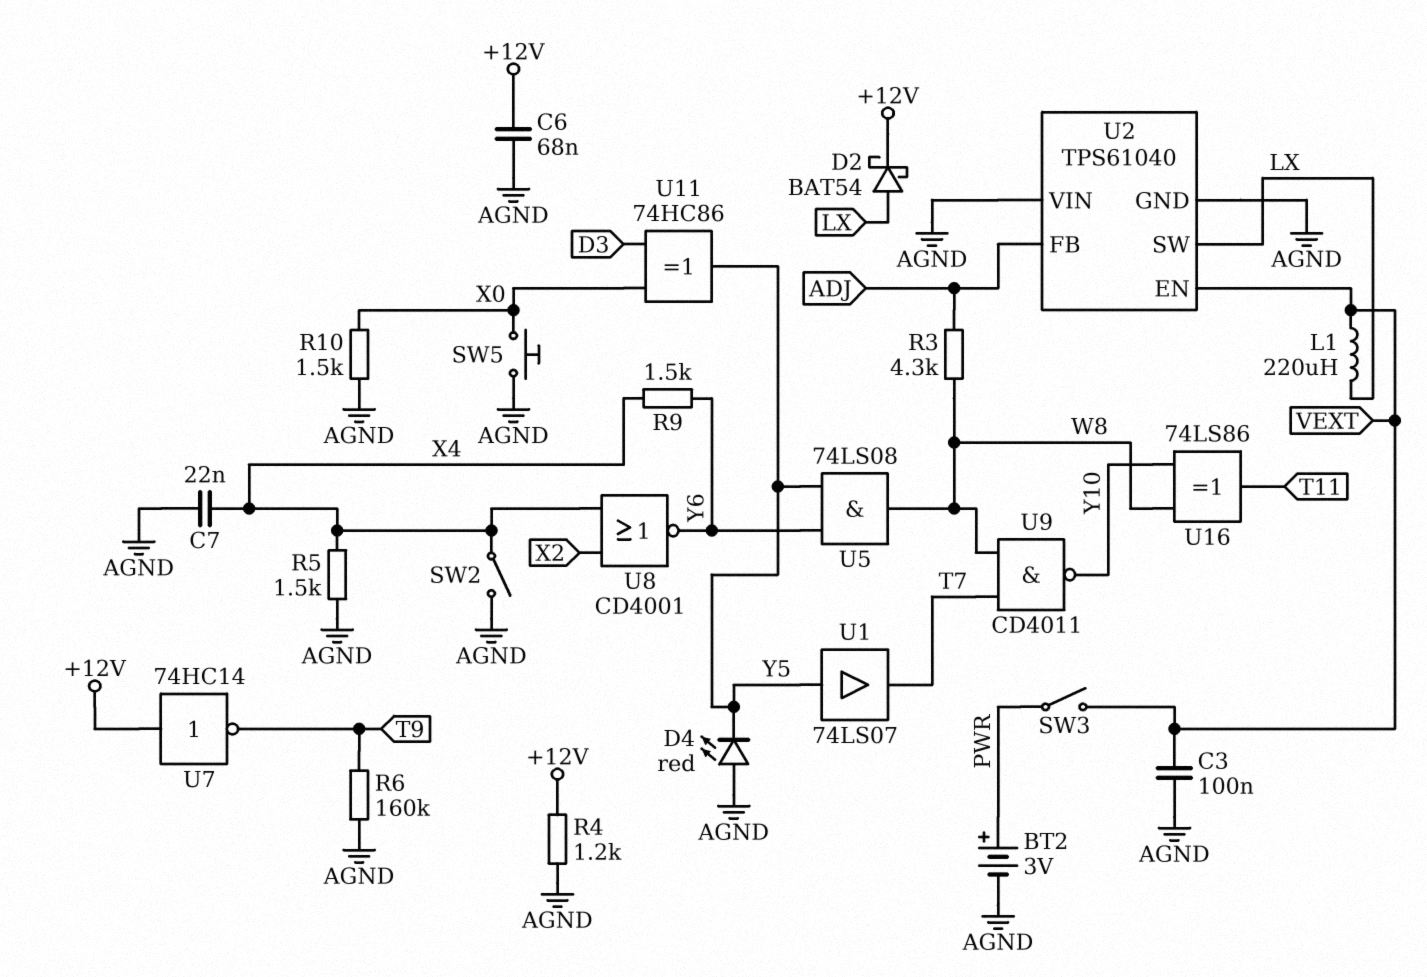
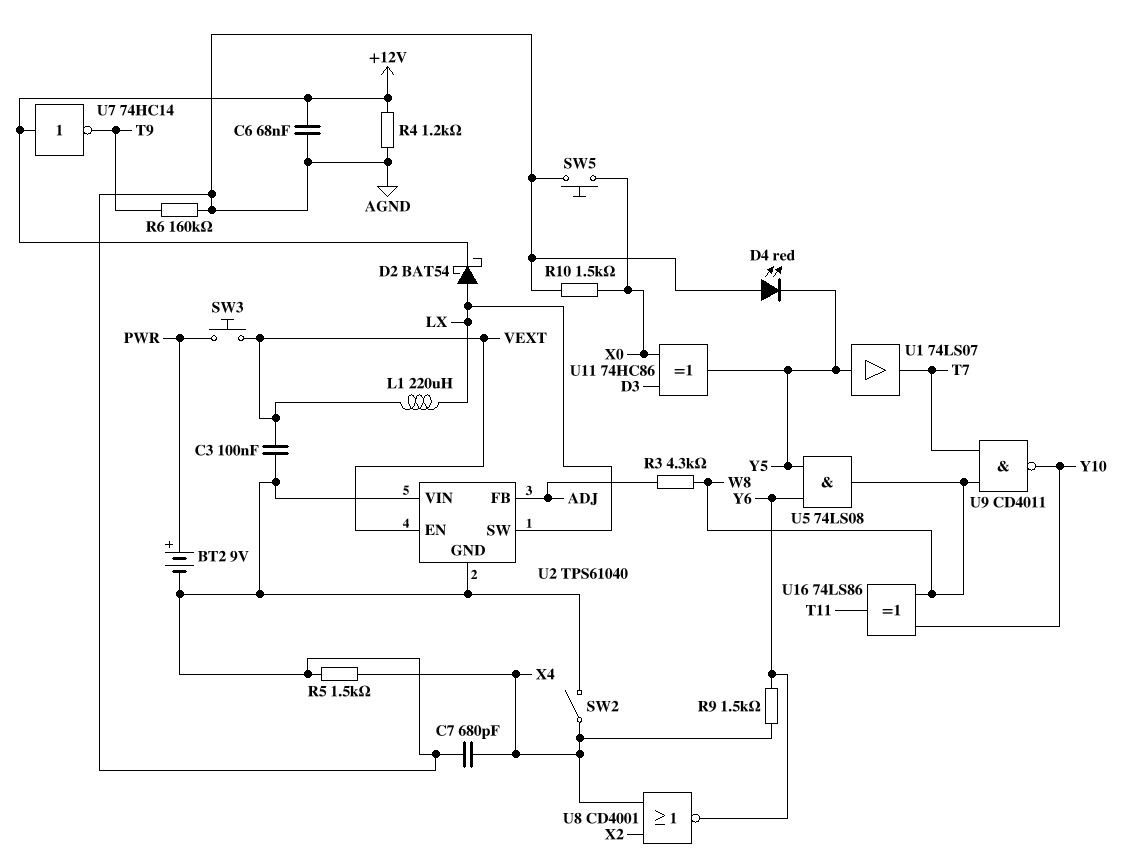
BT2: 3V (plus PWR, minus AGND) -> 9V (plus PWR, minus AGND)
C7: 22nF (AGND, X4) -> 680pF (AGND, X4)
SW3: switch (PWR, VEXT) -> button (PWR, VEXT)

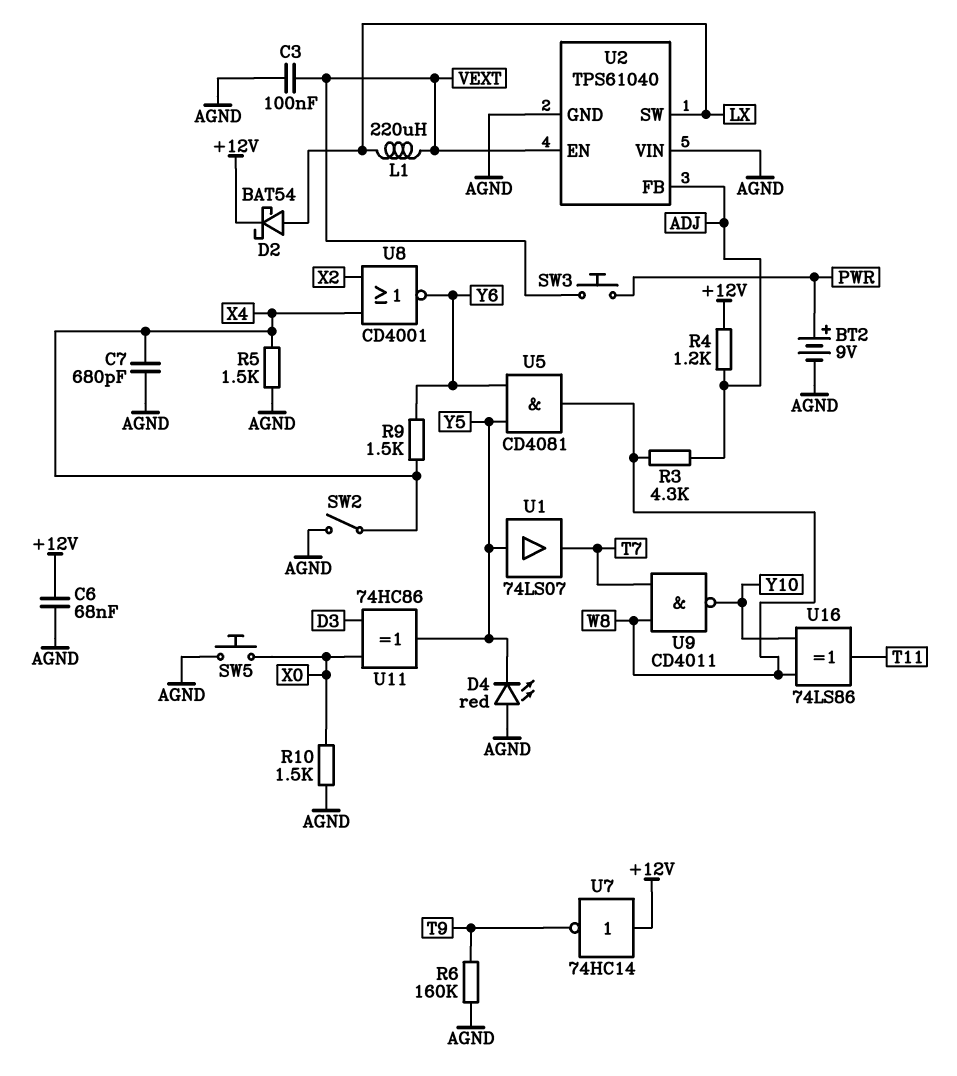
R4: 1.2k (+12V, AGND) -> 1.2k (+12V, ADJ)
U5: AND 74LS08 (in Y5, in Y6, out W8) -> AND CD4081 (in Y5, in Y6, out W8)

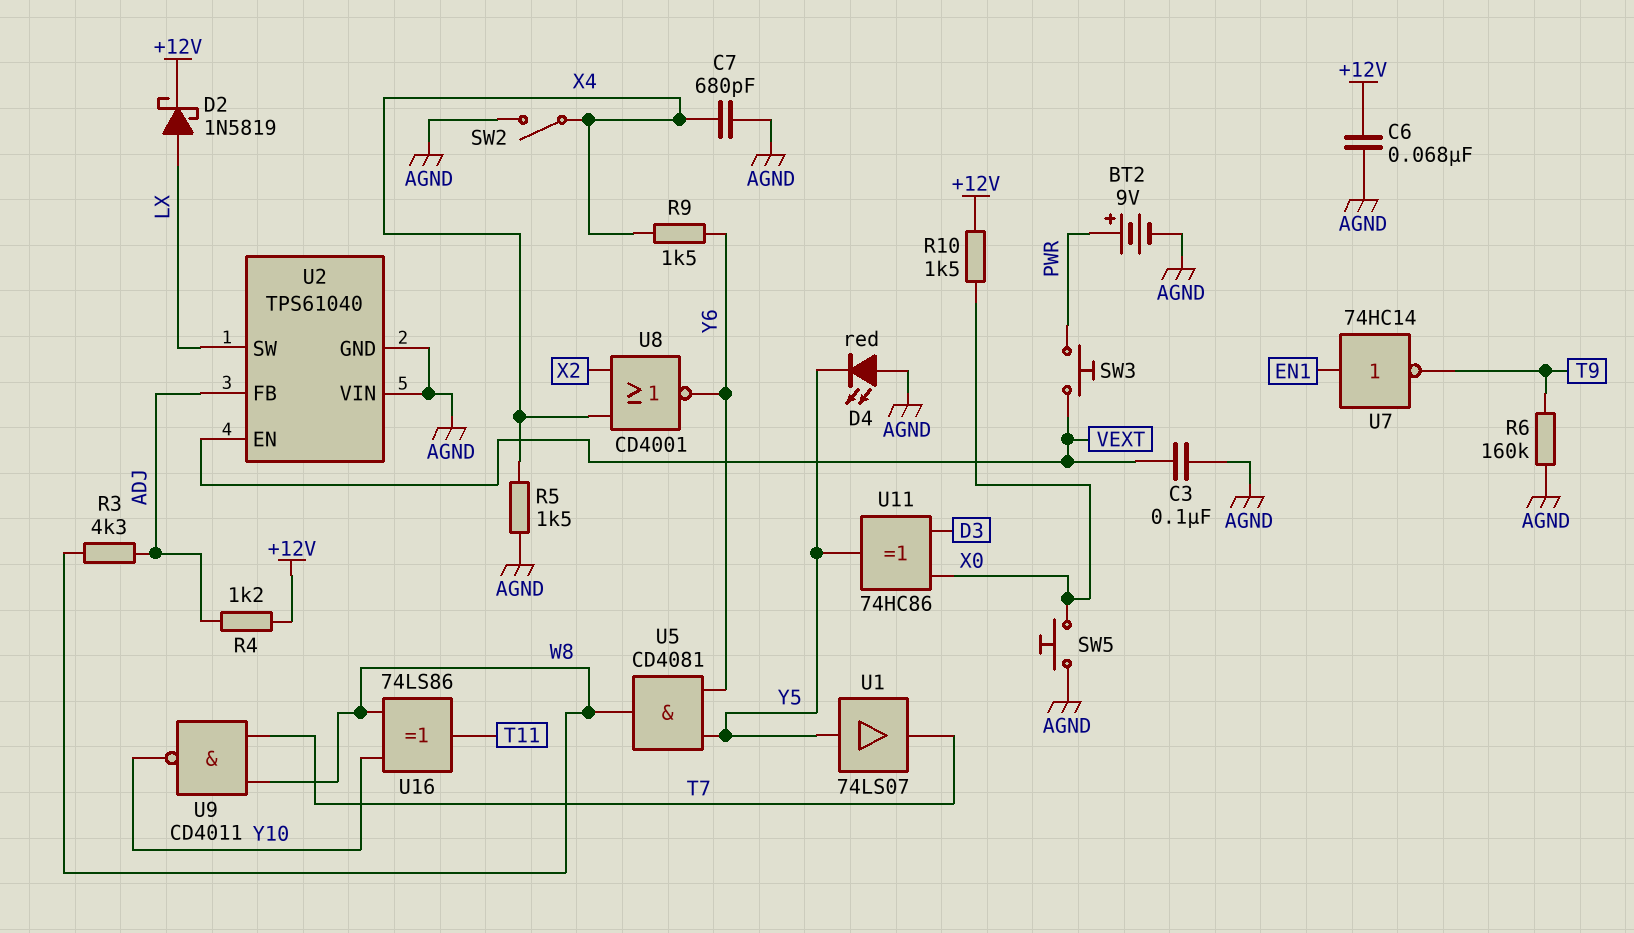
D2: schottky BAT54 (A LX, K +12V) -> schottky 1N5819 (A LX, K +12V)
L1: 220uH (LX, VEXT) -> none
R10: 1.5k (AGND, X0) -> 1.5k (+12V, X0)
U7: NOT 74HC14 (in +12V, out T9) -> NOT 74HC14 (in EN1, out T9)

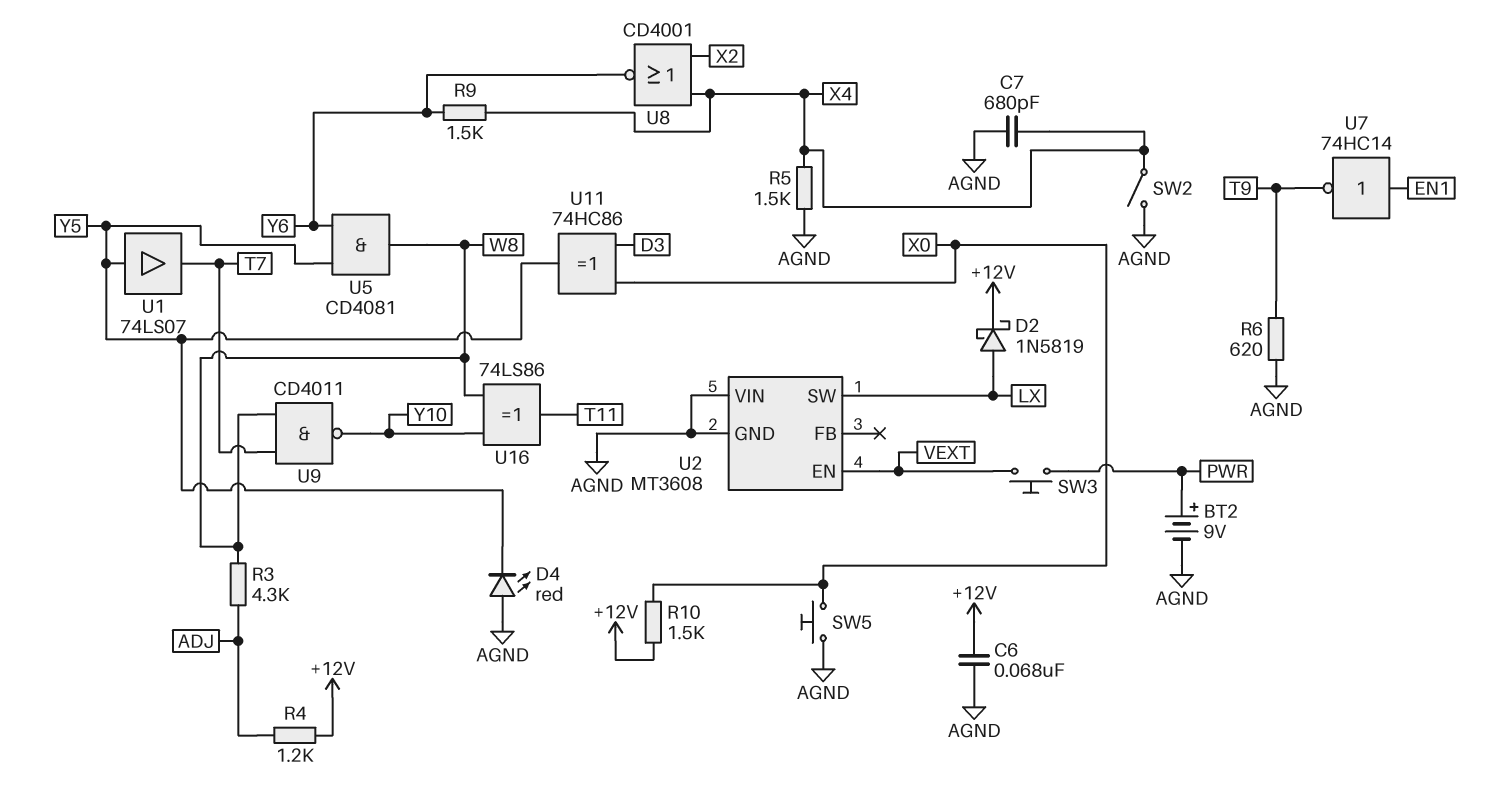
C3: 100nF (AGND, VEXT) -> none
R6: 160k (AGND, T9) -> 620 (AGND, T9)
U2: TPS61040 -> MT3608
U2 pin FB: ADJ -> none

